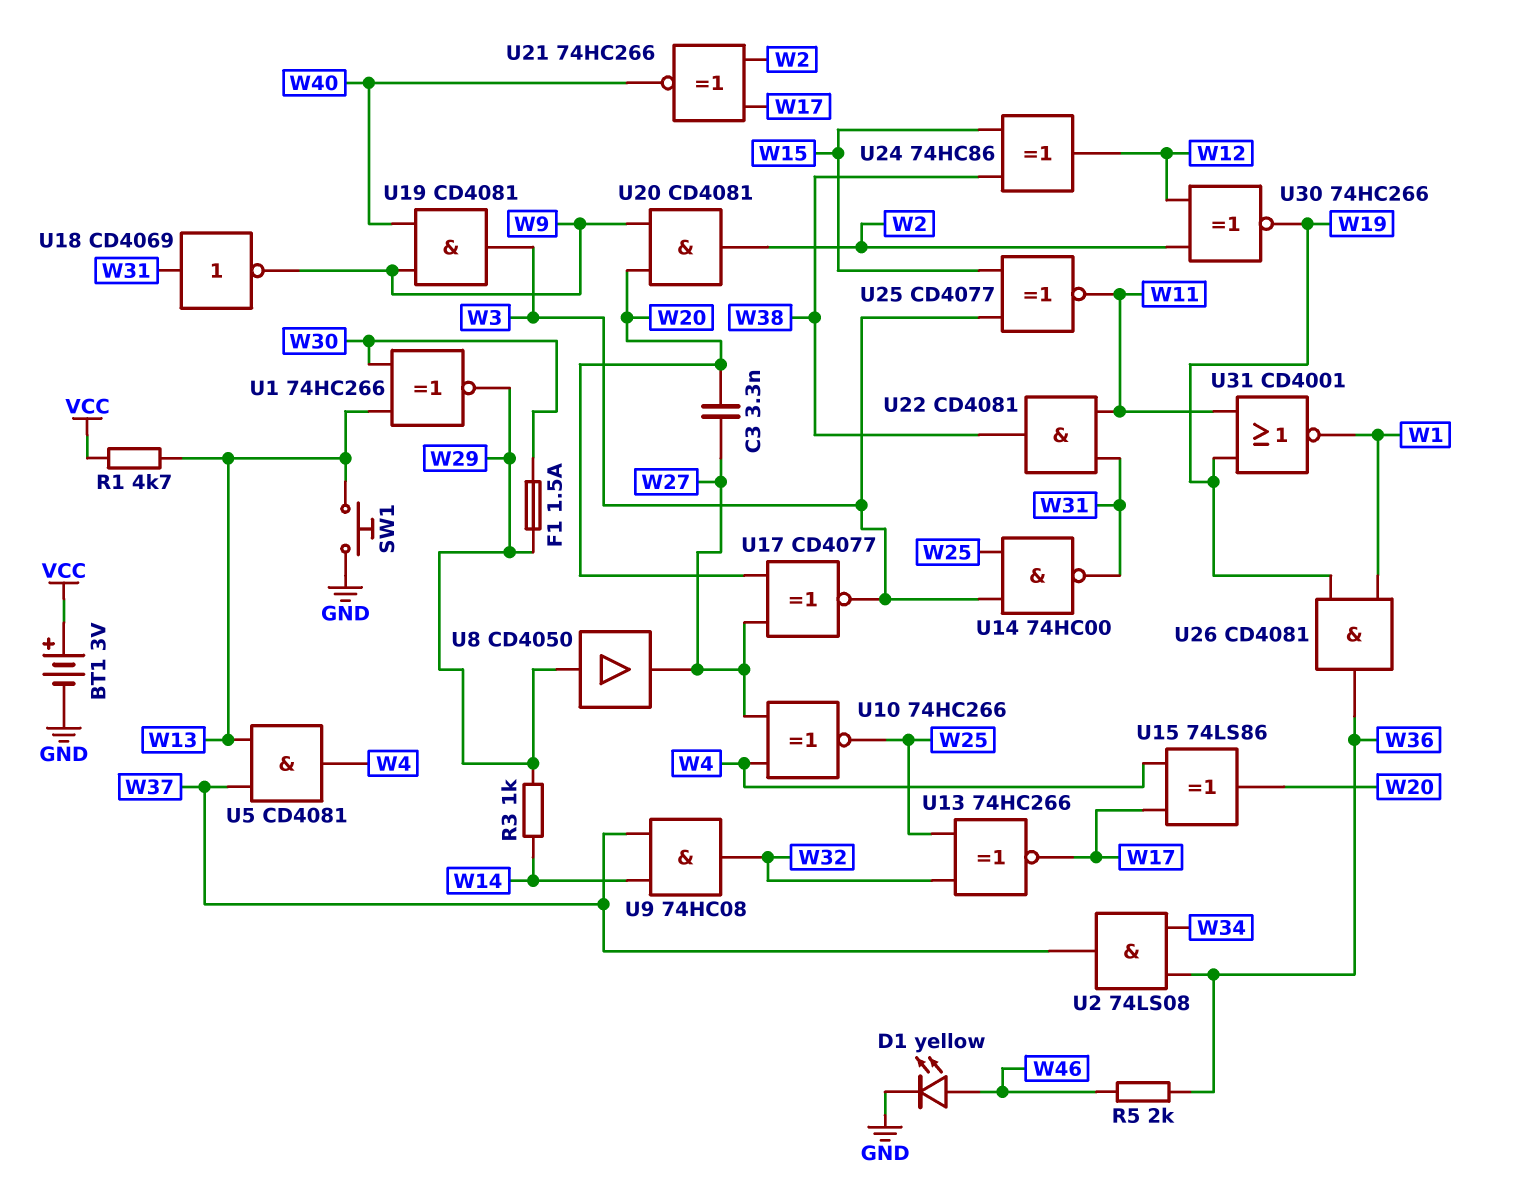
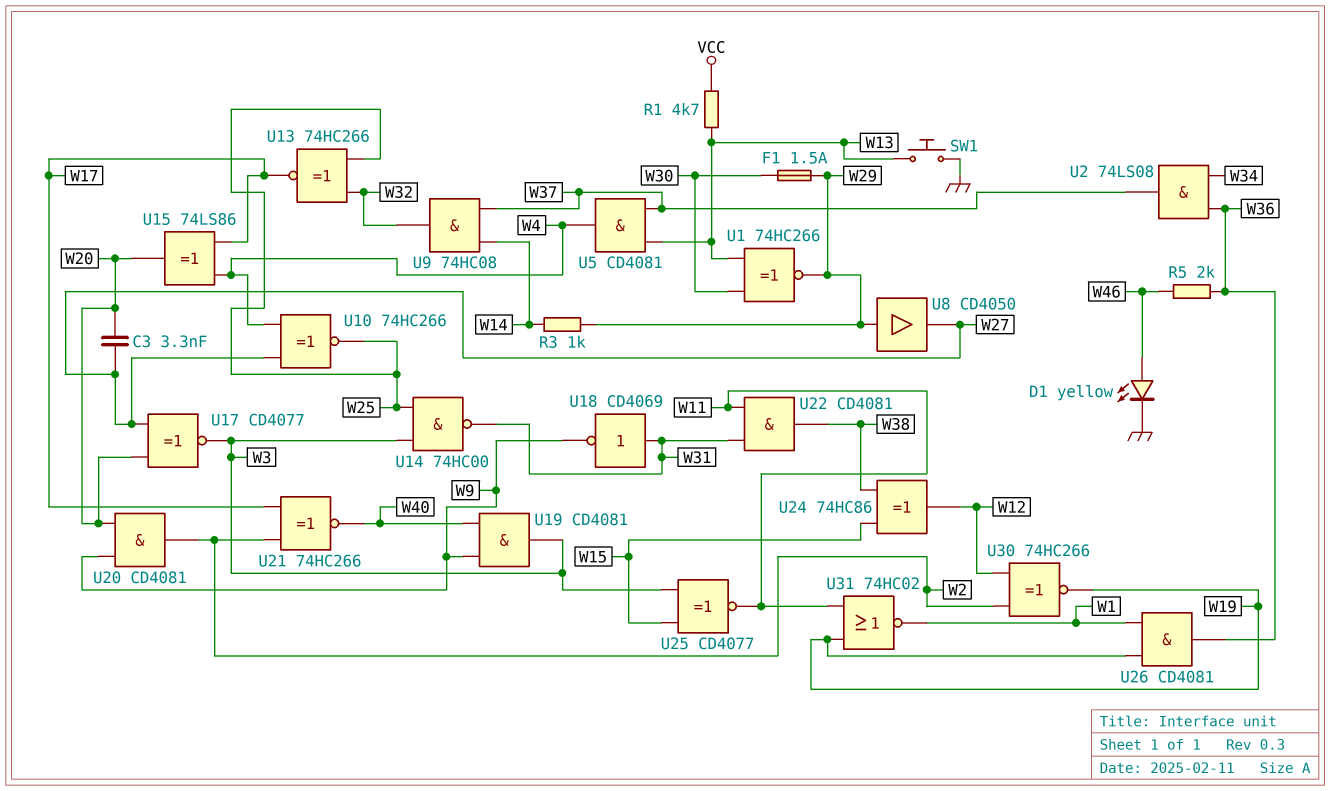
BT1: 3V (plus VCC, minus GND) -> none
U31: NOR CD4001 (in W11, in W19, out W1) -> NOR 74HC02 (in W11, in W19, out W1)

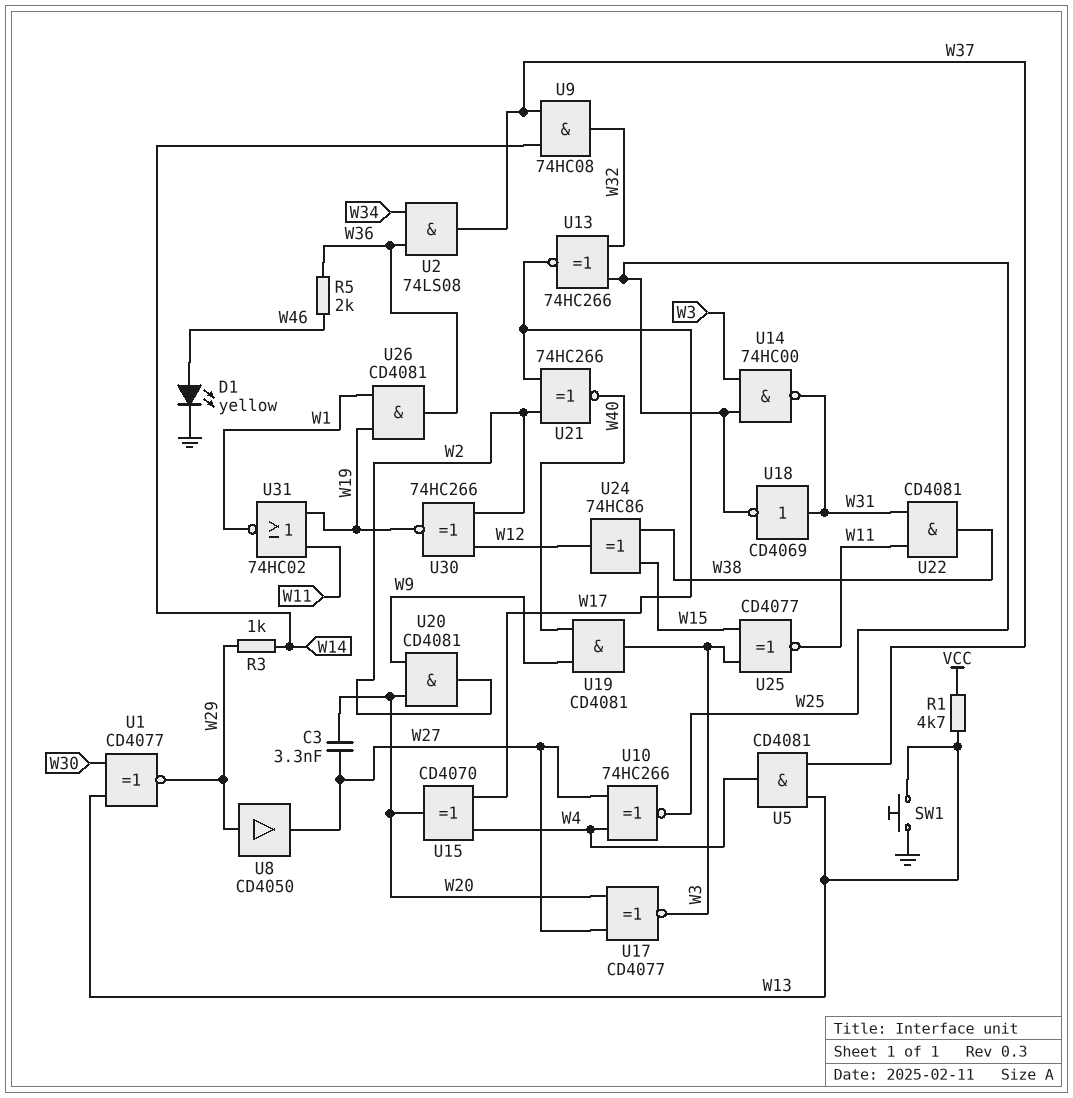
F1: 1.5A (W29, W30) -> none
U1: XNOR 74HC266 (in W13, in W30, out W29) -> XNOR CD4077 (in W13, in W30, out W29)
U15: XOR 74LS86 (in W4, in W17, out W20) -> XOR CD4070 (in W4, in W17, out W20)
U18: NOT CD4069 (in W31, out W9) -> NOT CD4069 (in W31, out W25)

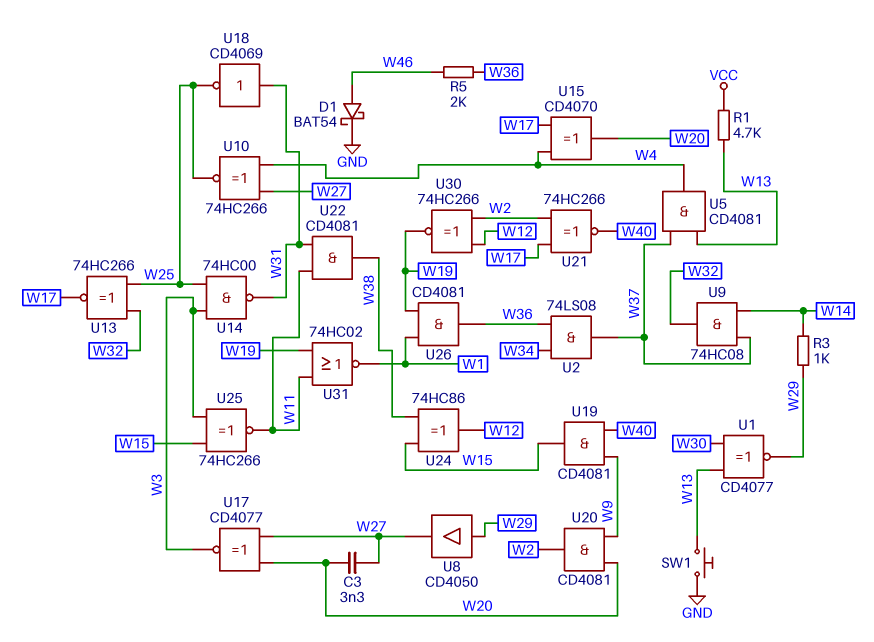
D1: LED yellow (A W46, K GND) -> schottky BAT54 (A W46, K GND)
U19: AND CD4081 (in W9, in W40, out W3) -> AND CD4081 (in W9, in W40, out W15)
U25: XNOR CD4077 (in W3, in W15, out W11) -> XNOR 74HC266 (in W3, in W15, out W11)

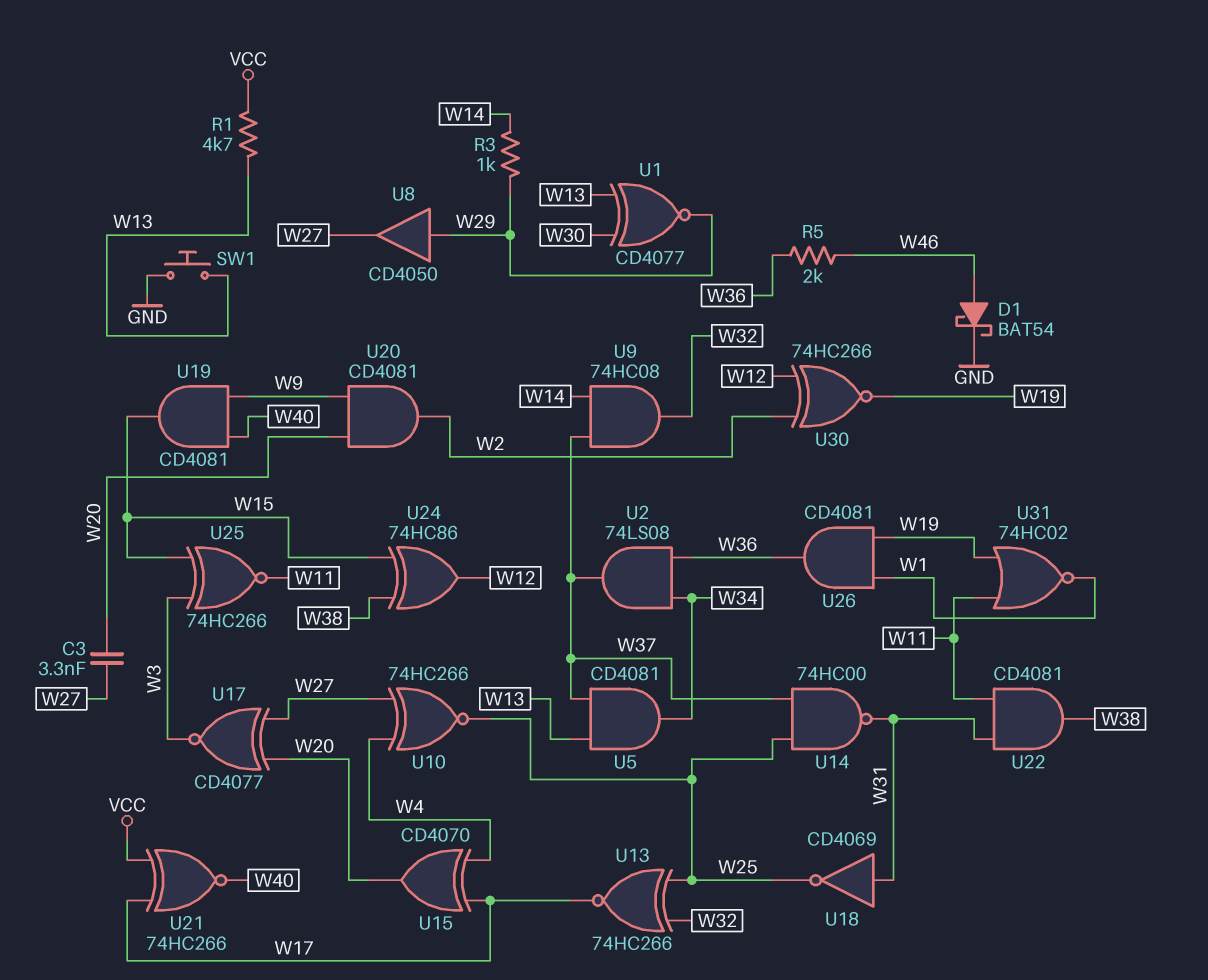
U5: AND CD4081 (in W13, in W37, out W4) -> AND CD4081 (in W13, in W37, out W34)
U14: NAND 74HC00 (in W3, in W25, out W31) -> NAND 74HC00 (in W25, in W37, out W31)
U21: XNOR 74HC266 (in W2, in W17, out W40) -> XNOR 74HC266 (in VCC, in W17, out W40)

